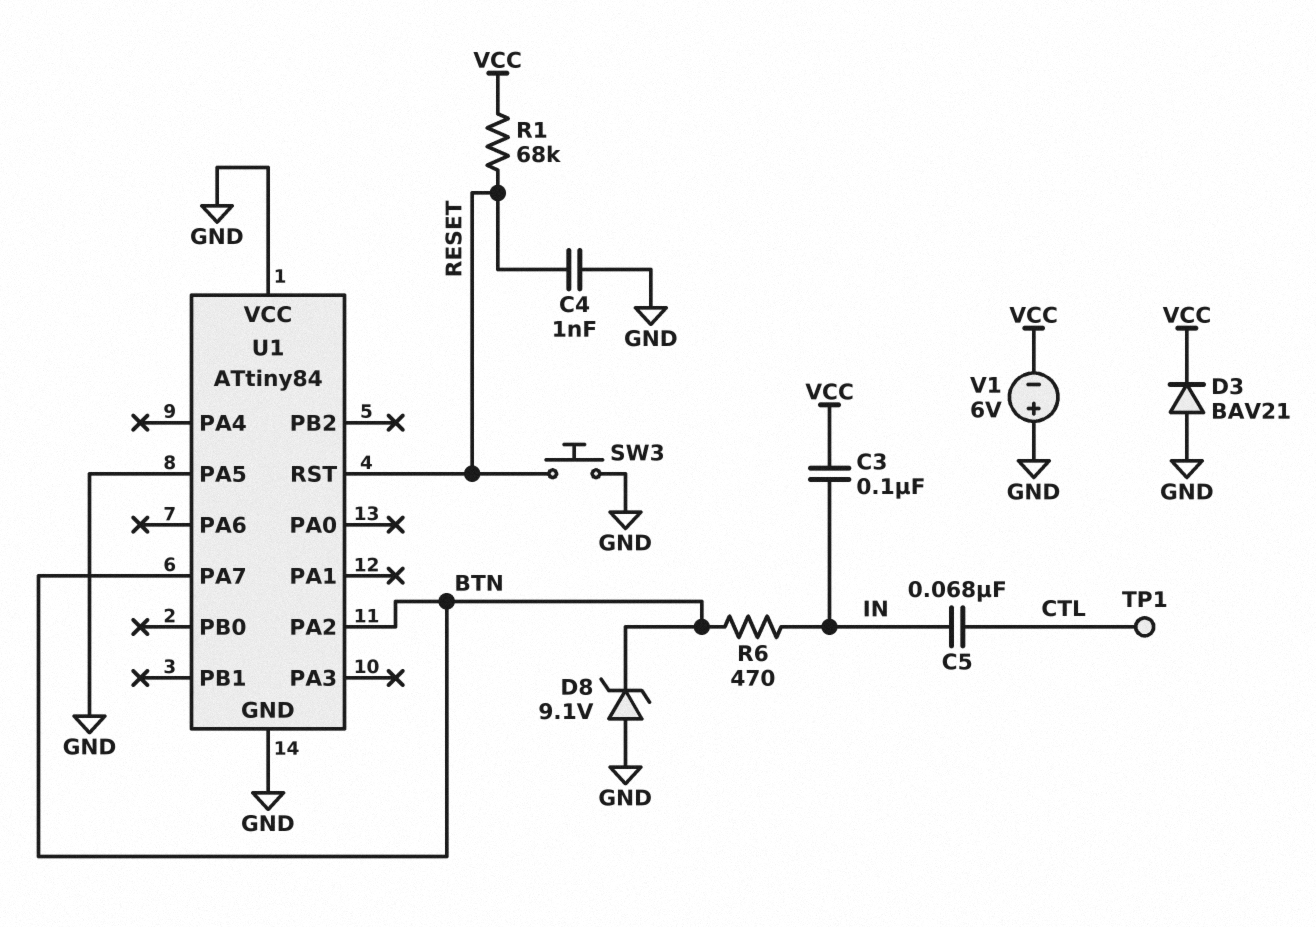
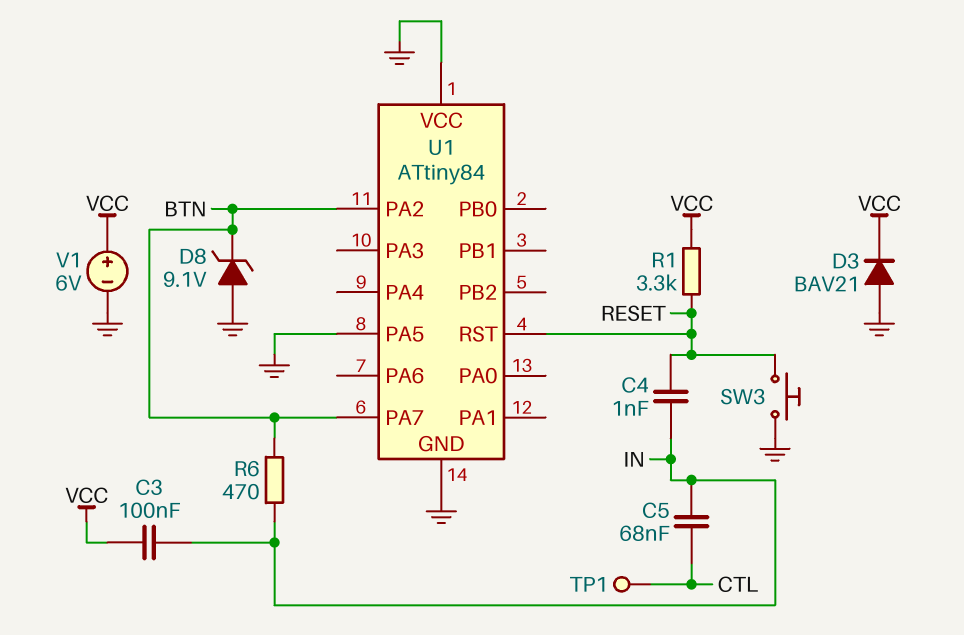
C4: 1nF (GND, RESET) -> 1nF (IN, RESET)
R1: 68k (RESET, VCC) -> 3.3k (RESET, VCC)
V1: 6V (plus GND, minus VCC) -> 6V (plus VCC, minus GND)

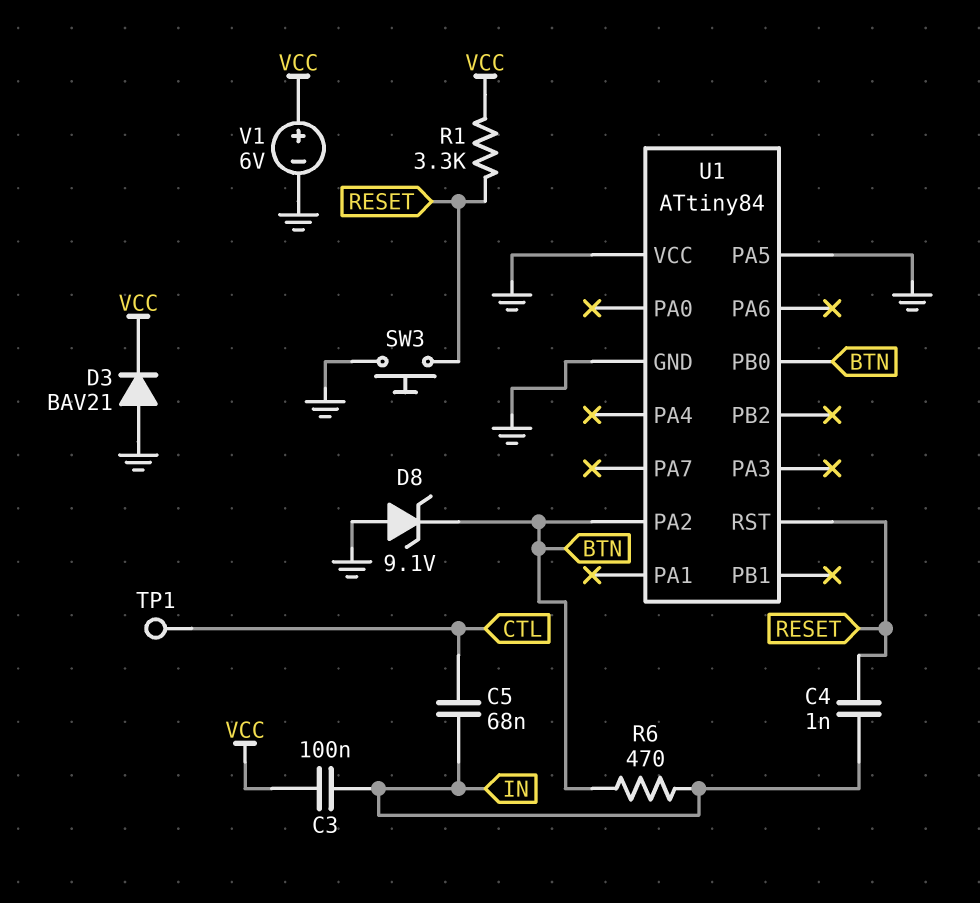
U1 pin PA7: BTN -> none
U1 pin PB0: none -> BTN

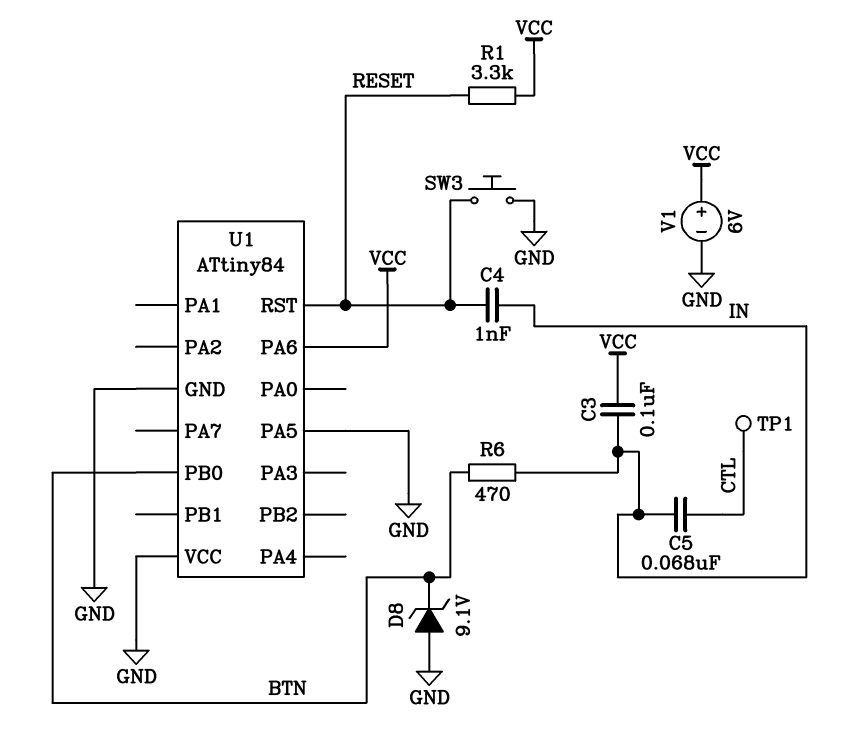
D3: diode BAV21 (A GND, K VCC) -> none
U1 pin PA2: BTN -> none
U1 pin PA6: none -> VCC

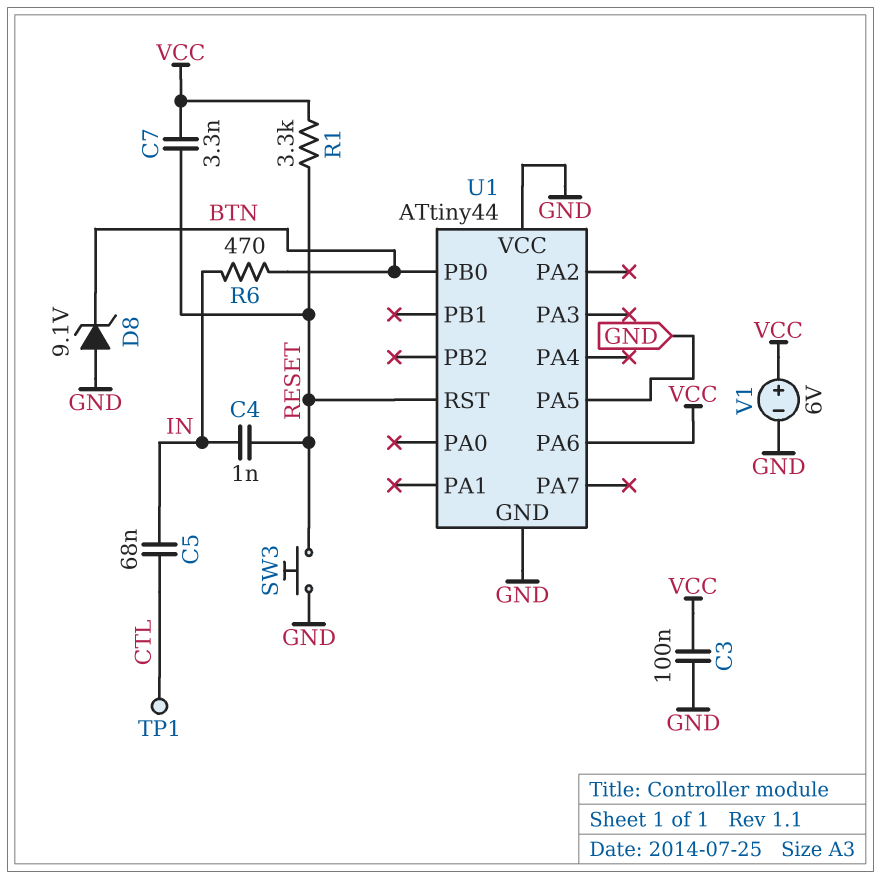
C3: 100nF (IN, VCC) -> 100nF (GND, VCC)
C7: none -> 3.3nF (RESET, VCC)
U1: ATtiny84 -> ATtiny44

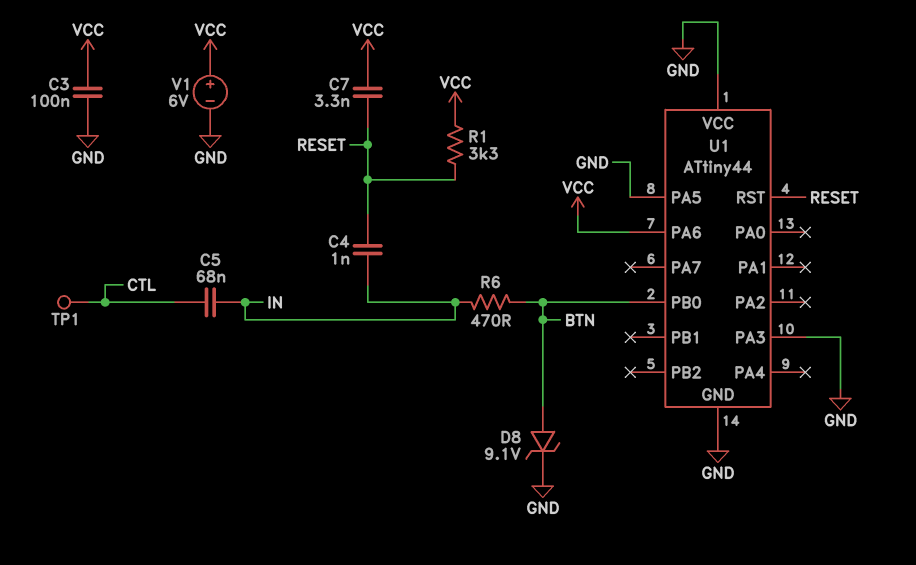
D8: zener 9.1V (A GND, K BTN) -> zener 9.1V (A BTN, K GND)
SW3: button (GND, RESET) -> none
U1 pin PA3: none -> GND

